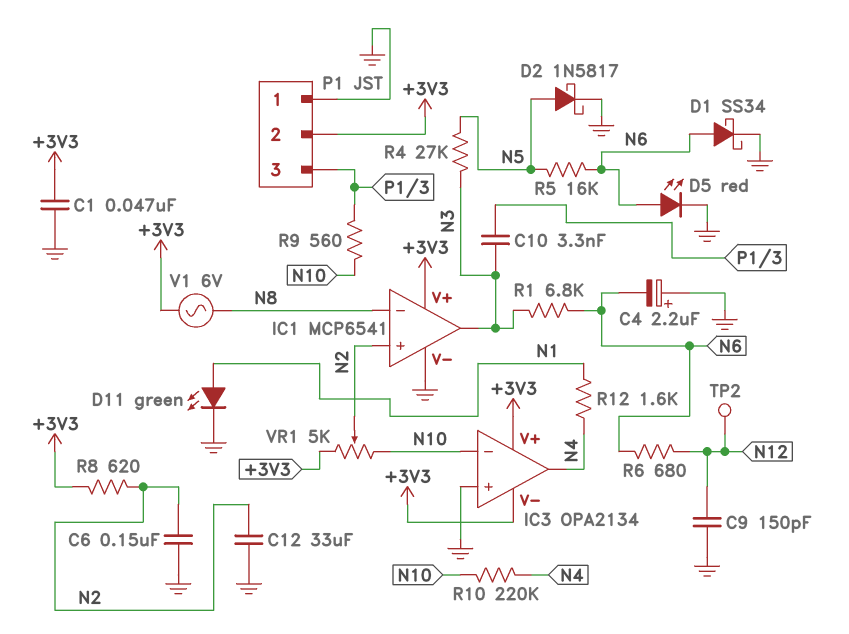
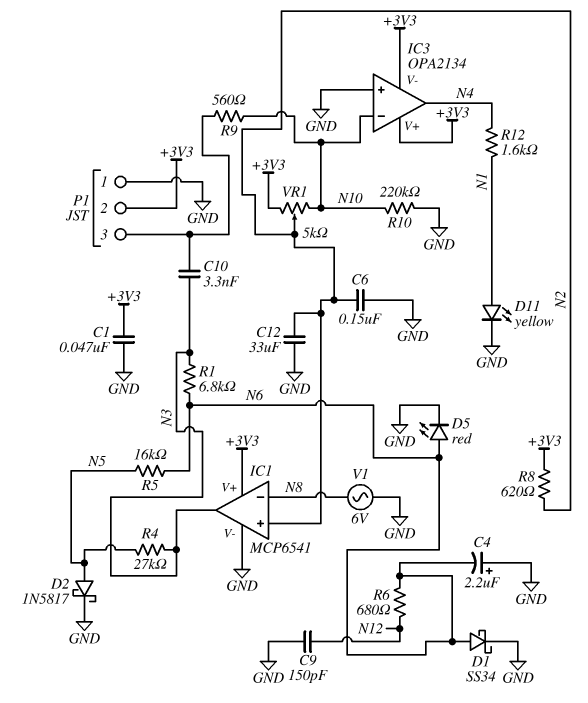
D11: LED green (A N1, K GND) -> LED yellow (A N1, K GND)
R10: 220k (N4, N10) -> 220k (GND, N10)
TP2: test point (N12) -> none
V1: AC 6V (+3V3, N8) -> AC 6V (GND, N8)

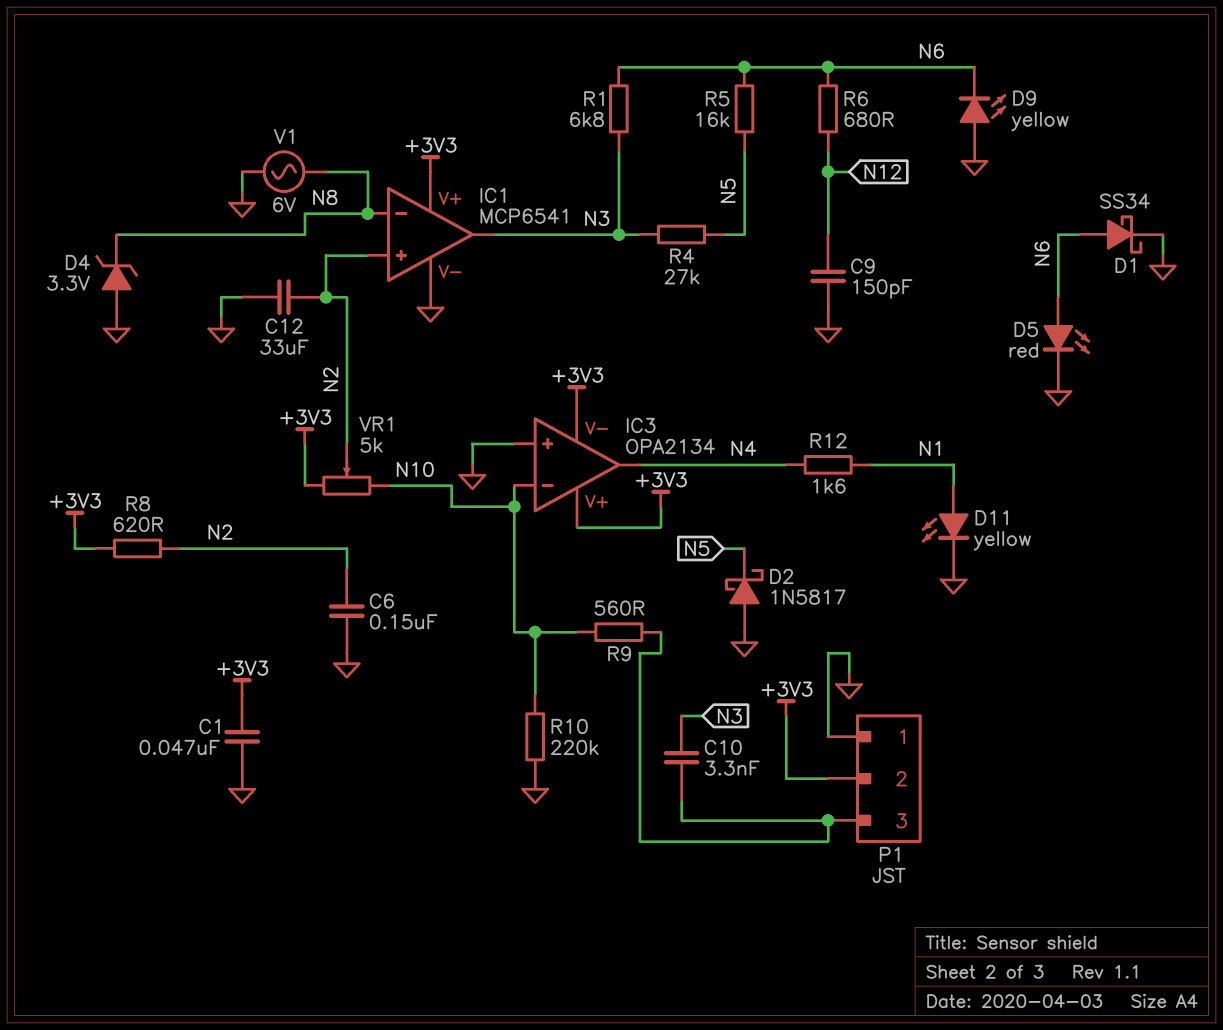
C4: 2.2uF (plus GND, minus N6) -> none
D2: schottky 1N5817 (A N5, K GND) -> schottky 1N5817 (A GND, K N5)
D4: none -> zener 3.3V (A GND, K N8)
D9: none -> LED yellow (A GND, K N6)

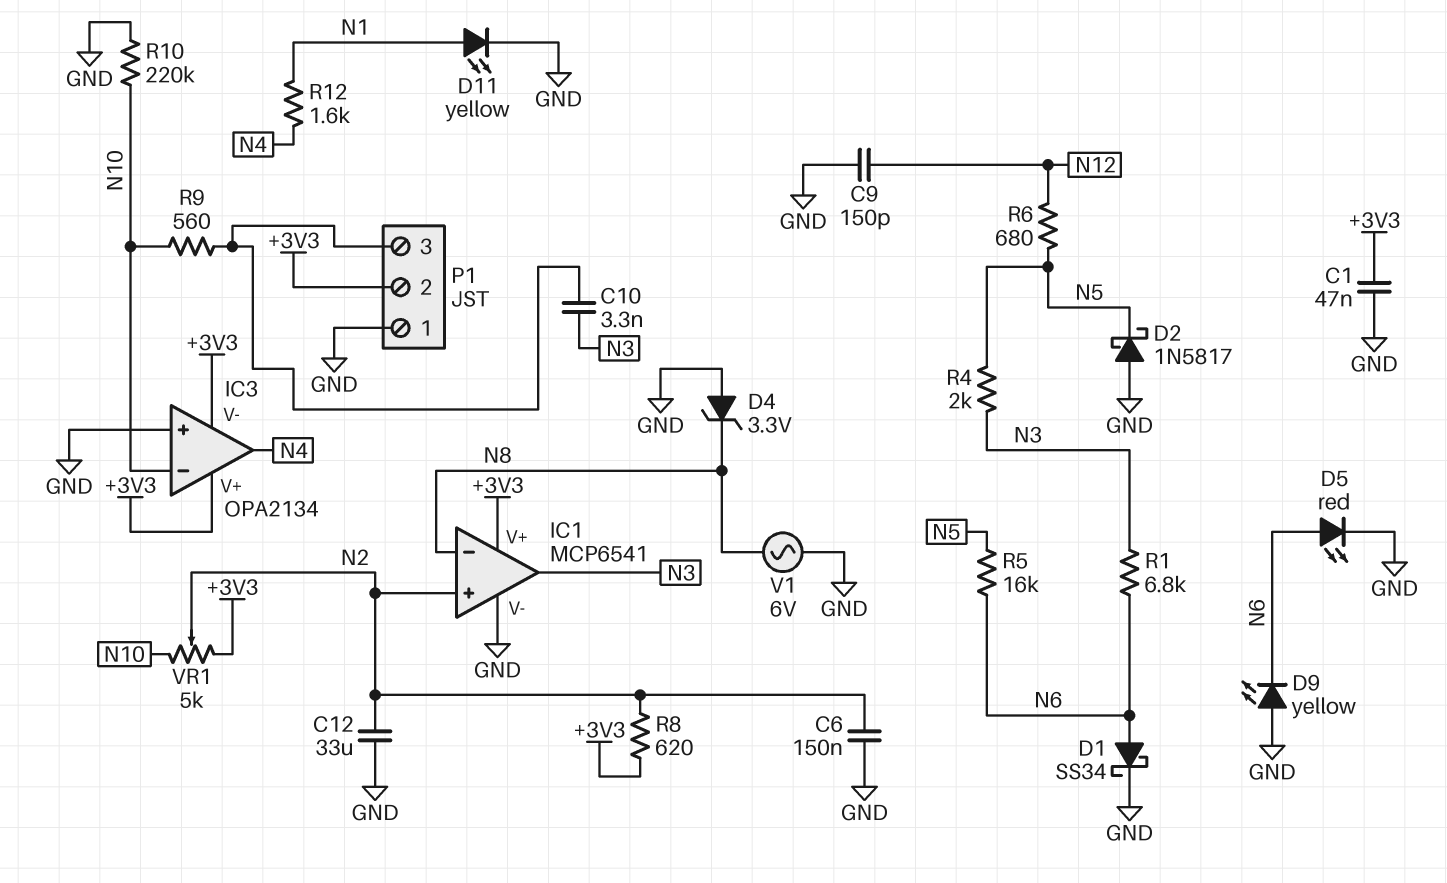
R4: 27k (N3, N5) -> 2k (N3, N5)
R6: 680 (N6, N12) -> 680 (N5, N12)

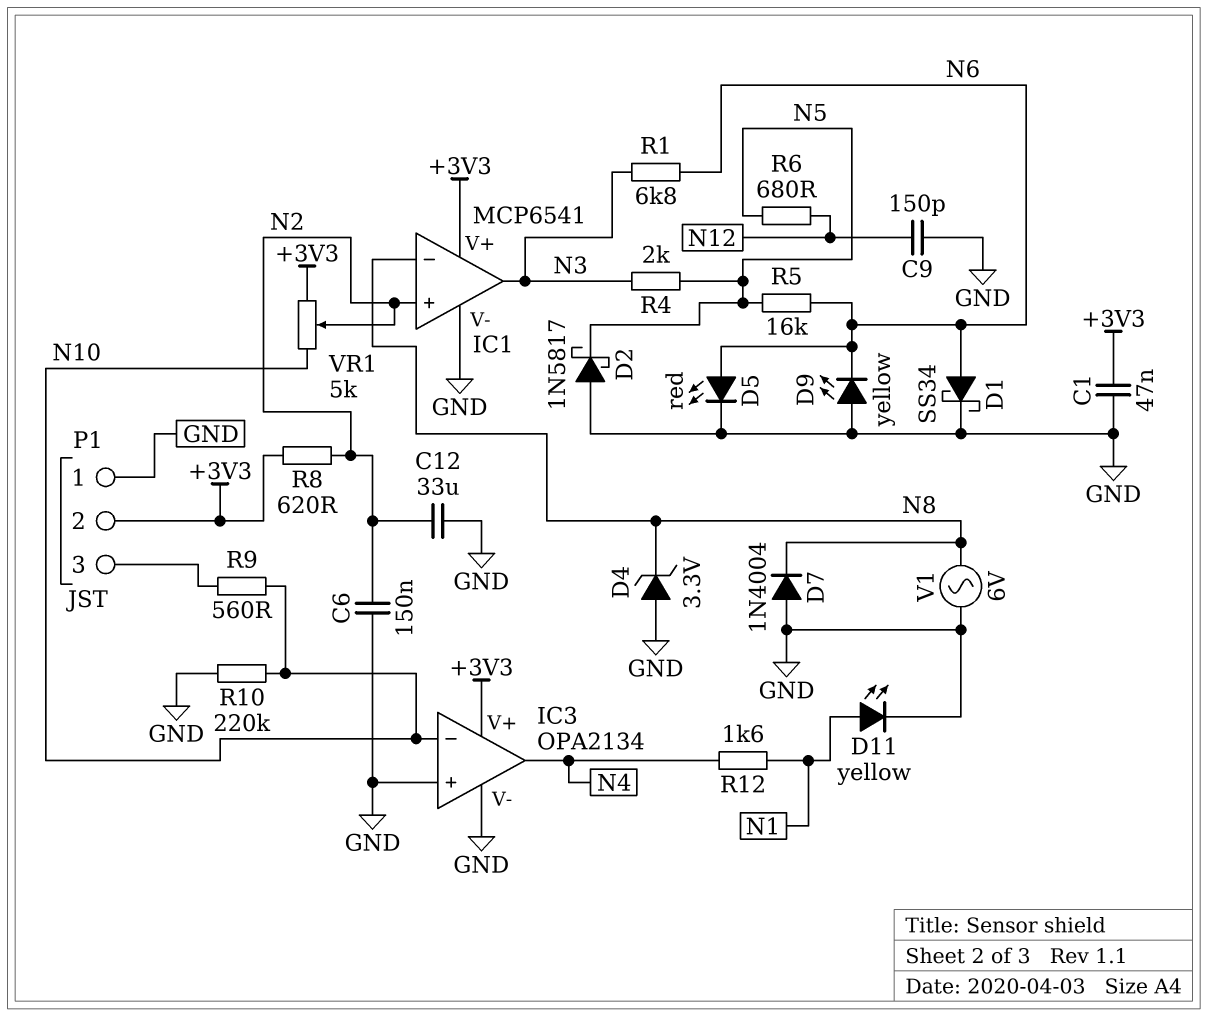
C10: 3.3nF (N3, P1/3) -> none
D7: none -> diode 1N4004 (A GND, K N8)
IC3 pin V-: +3V3 -> GND

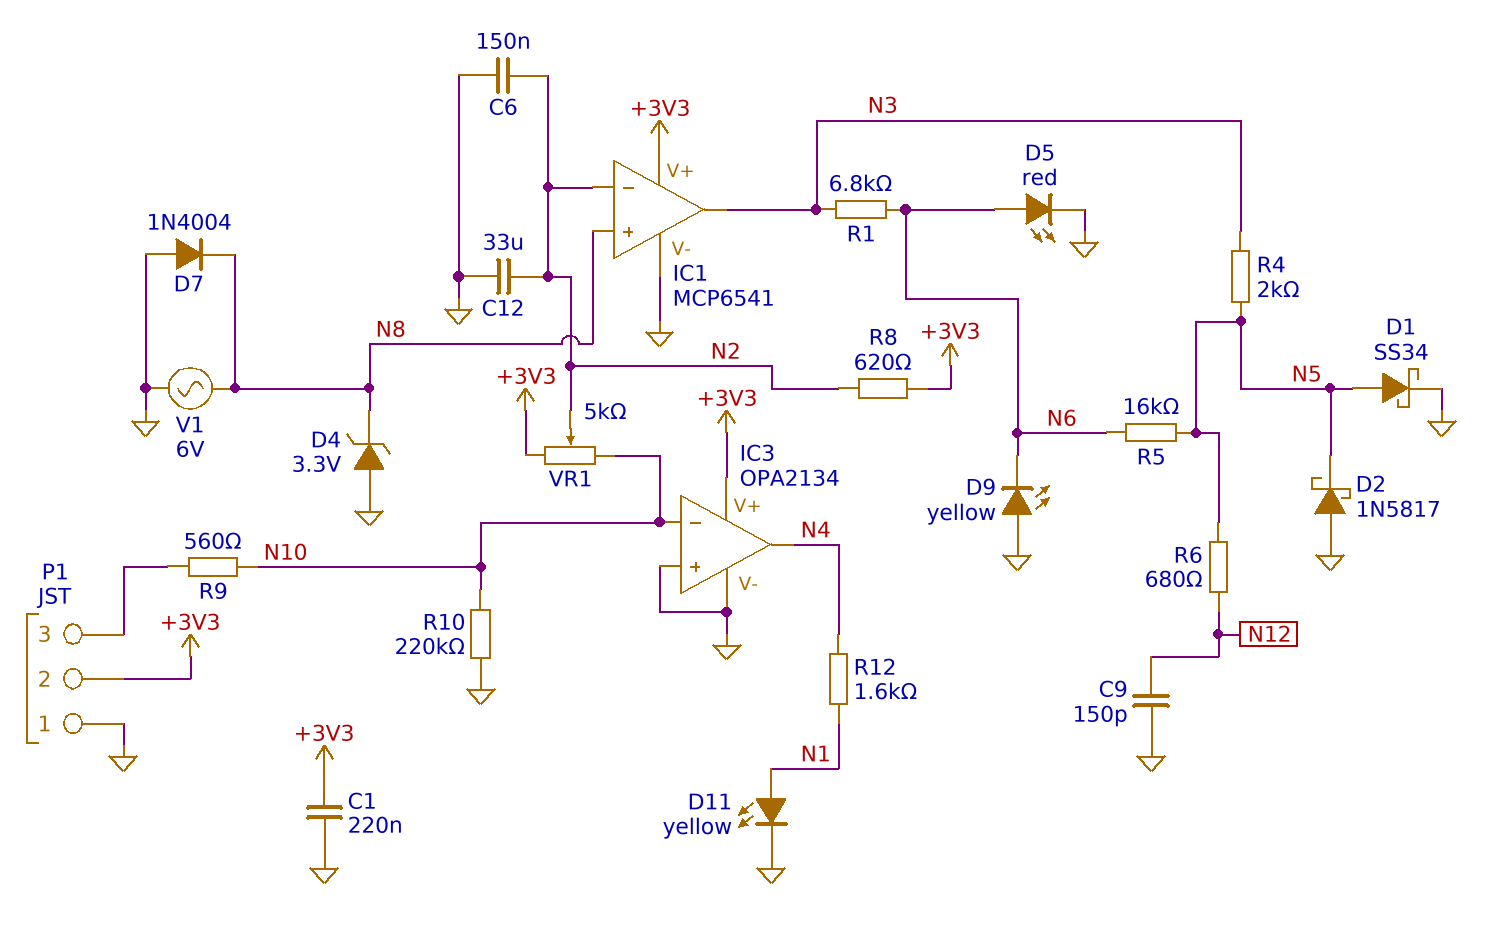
C1: 47nF (+3V3, GND) -> 220nF (+3V3, GND)
D1: schottky SS34 (A N6, K GND) -> schottky SS34 (A N5, K GND)
IC1 pin in+: N2 -> N8
IC1 pin in-: N8 -> N2

